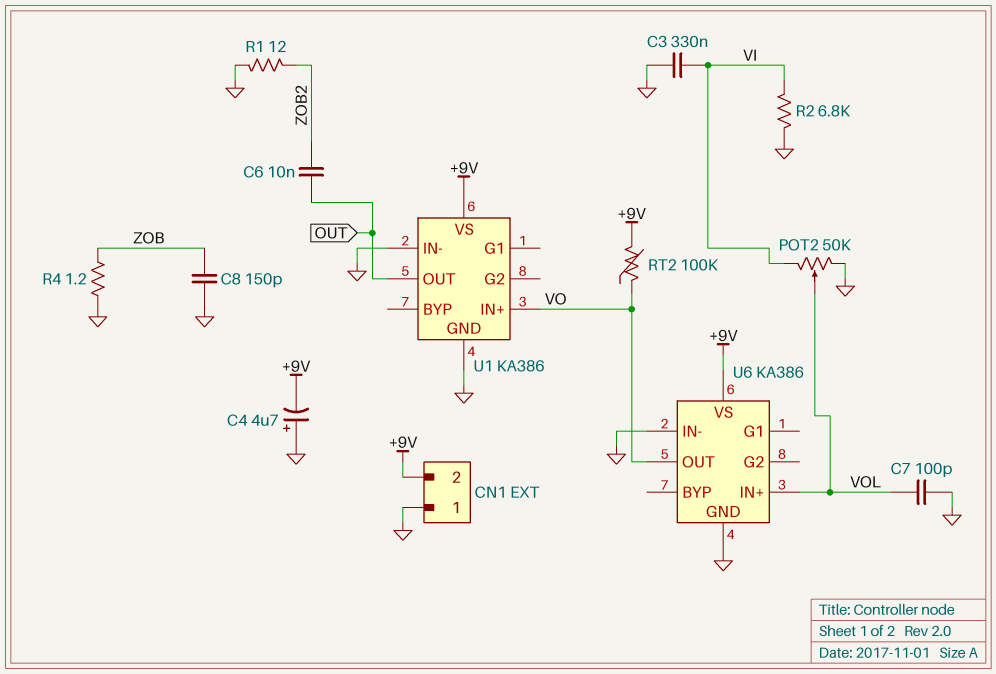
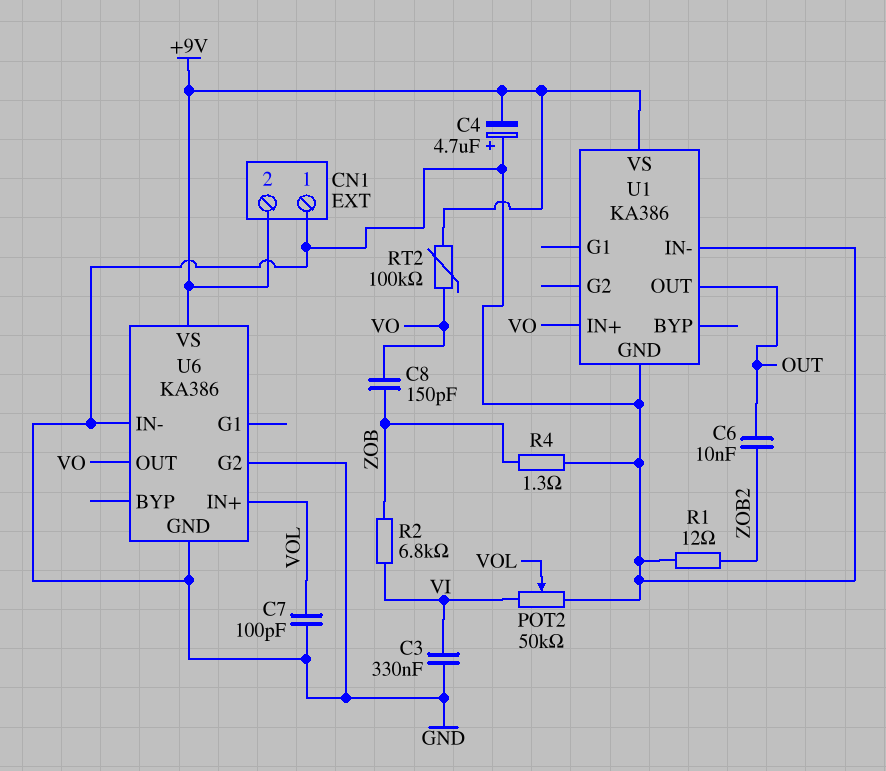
C8: 150pF (GND, ZOB) -> 150pF (VO, ZOB)
R2: 6.8k (GND, VI) -> 6.8k (VI, ZOB)
R4: 1.2 (GND, ZOB) -> 1.3 (GND, ZOB)
U6 pin G2: none -> GND

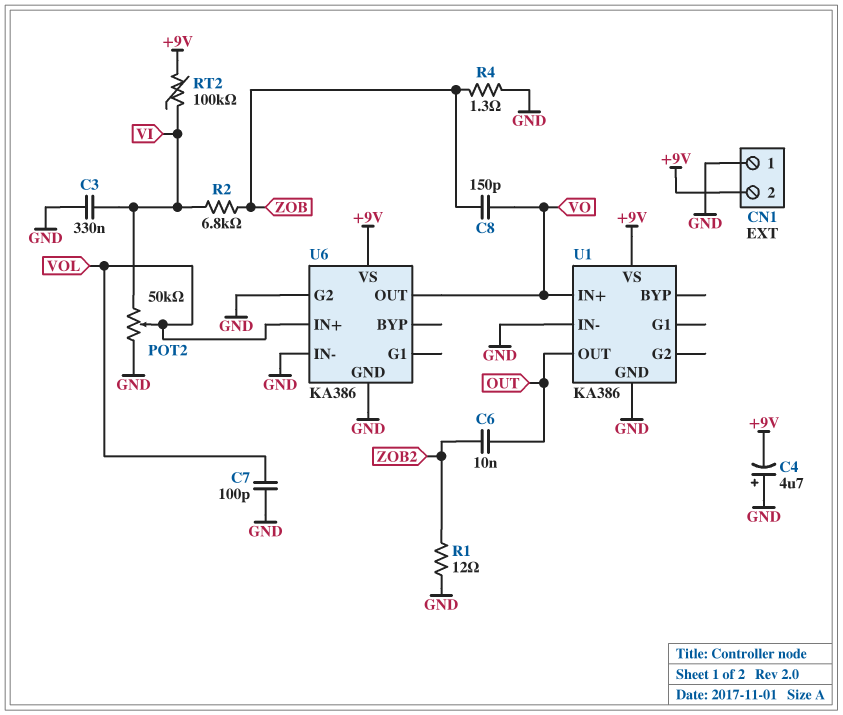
RT2: 100k (+9V, VO) -> 100k (+9V, VI)

